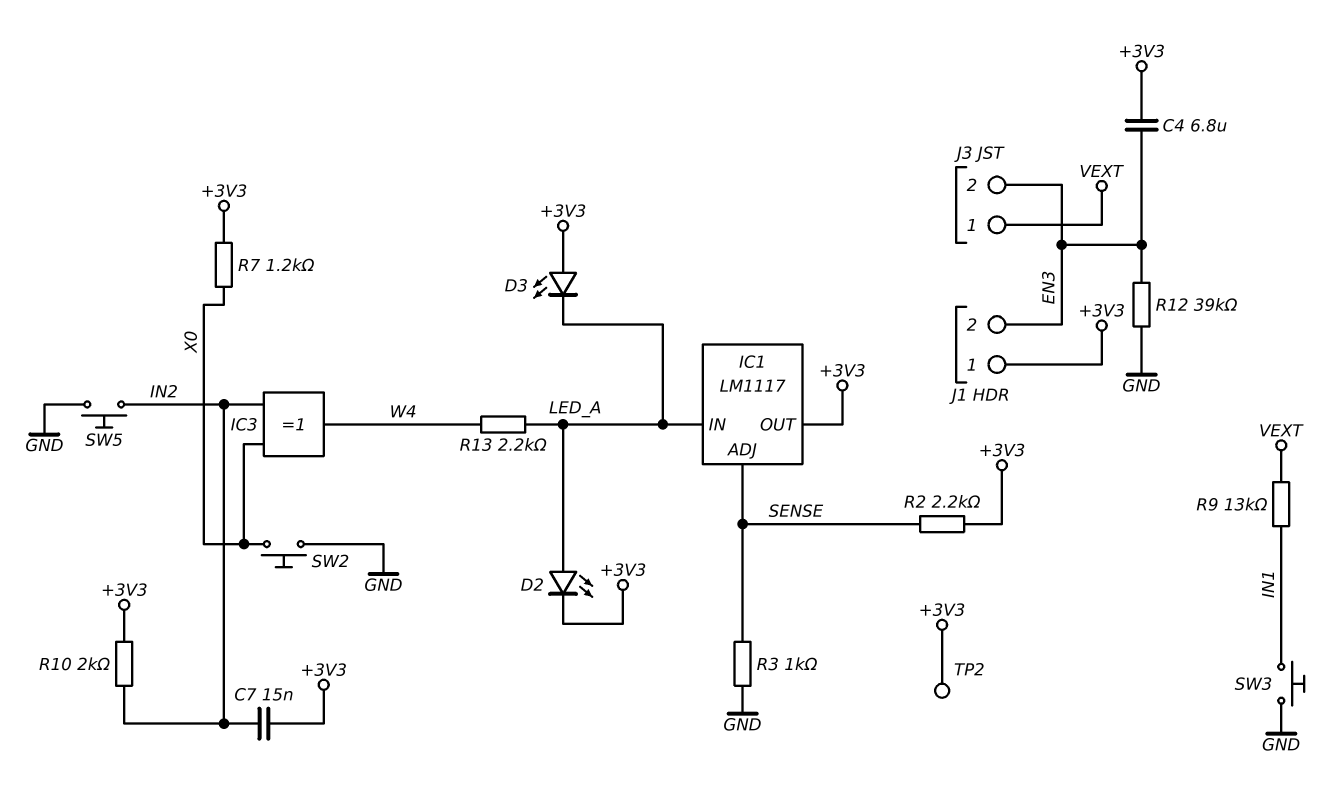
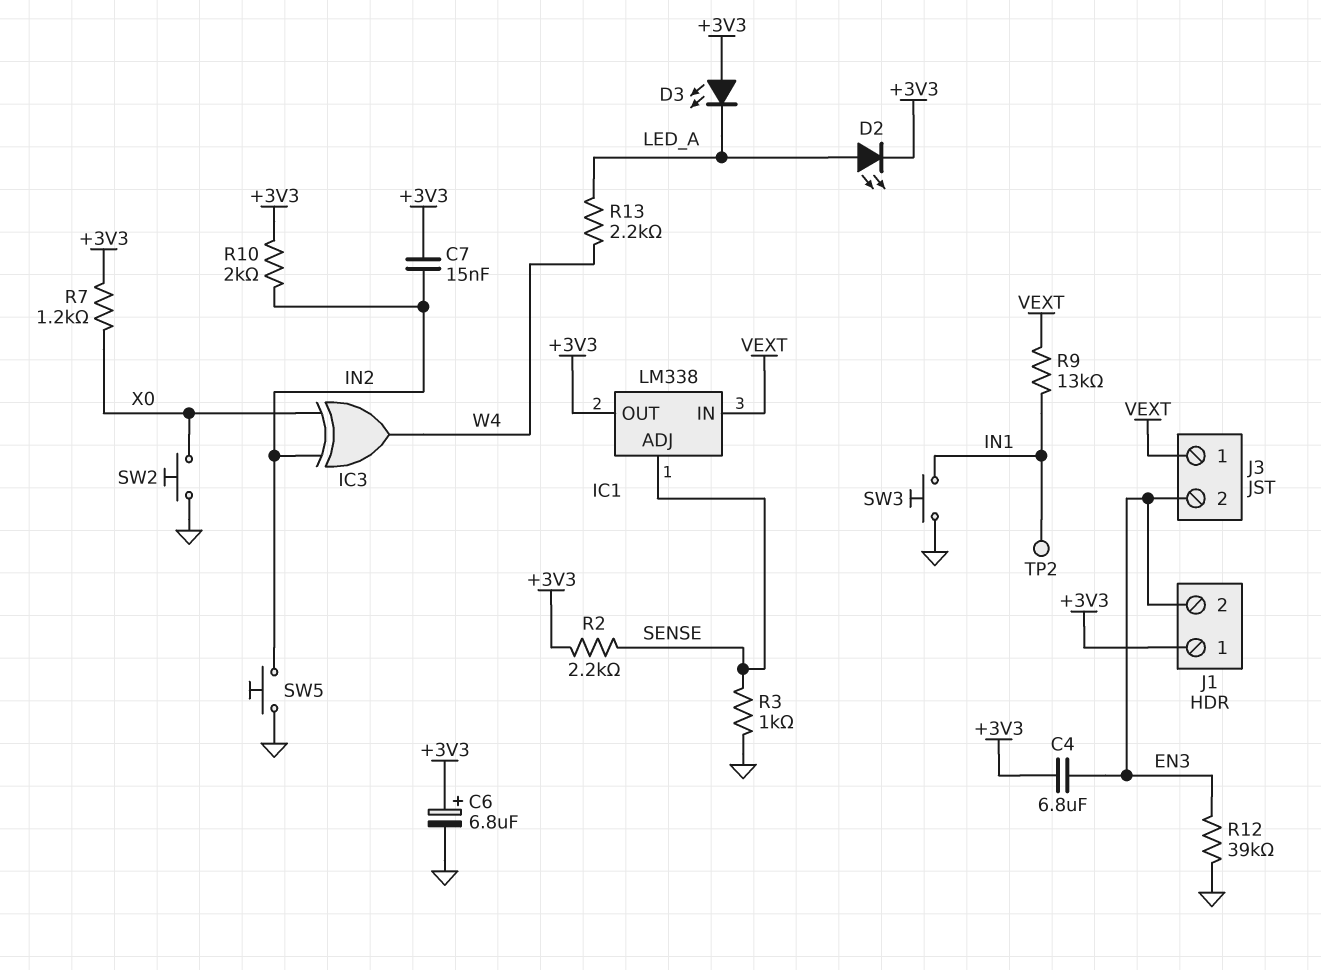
C6: none -> 6.8uF (plus +3V3, minus GND)
IC1: LM1117 -> LM338
IC1 pin IN: LED_A -> VEXT
TP2: test point (+3V3) -> test point (IN1)

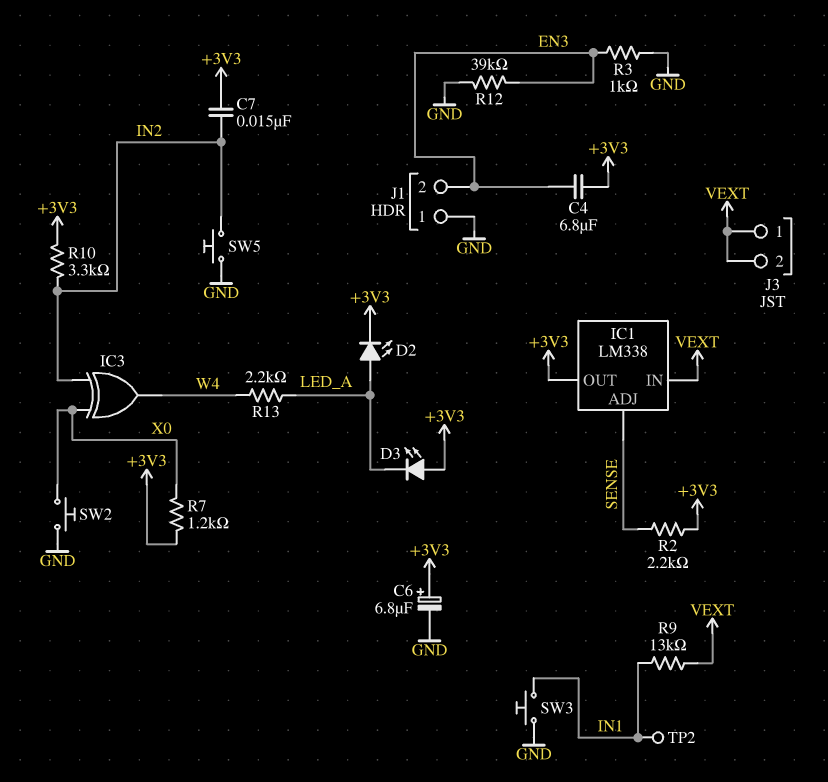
J1 pin 1: +3V3 -> GND
J3 pin 2: EN3 -> VEXT
R3: 1k (GND, SENSE) -> 1k (EN3, GND)
R10: 2k (+3V3, IN2) -> 3.3k (+3V3, IN2)

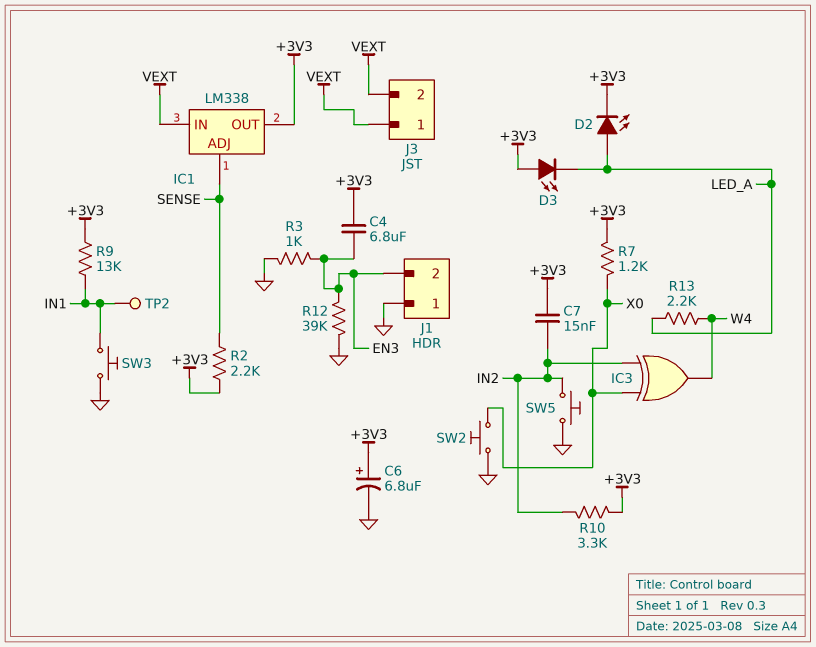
R9: 13k (IN1, VEXT) -> 13k (+3V3, IN1)

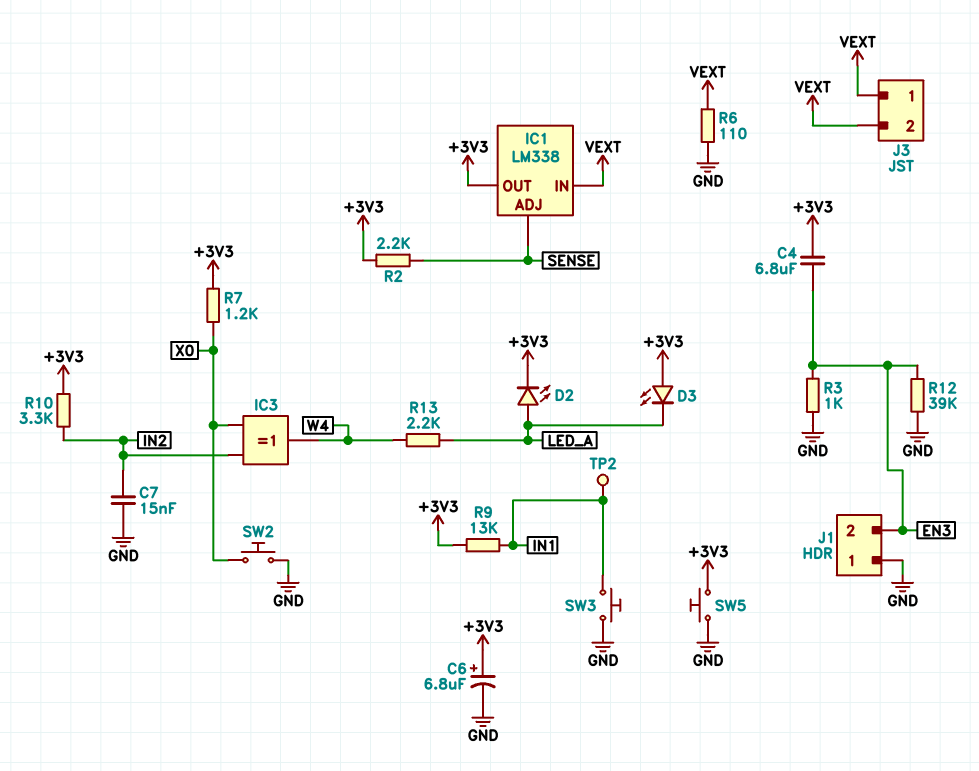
C7: 15nF (+3V3, IN2) -> 15nF (GND, IN2)
R6: none -> 110 (GND, VEXT)
SW5: button (GND, IN2) -> button (+3V3, GND)

